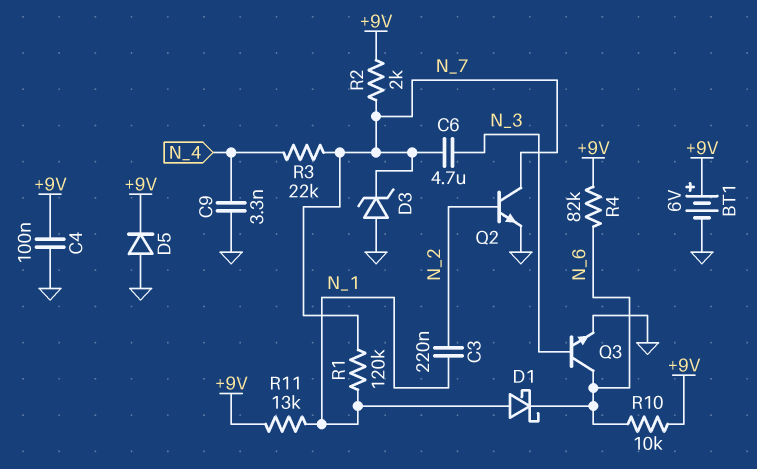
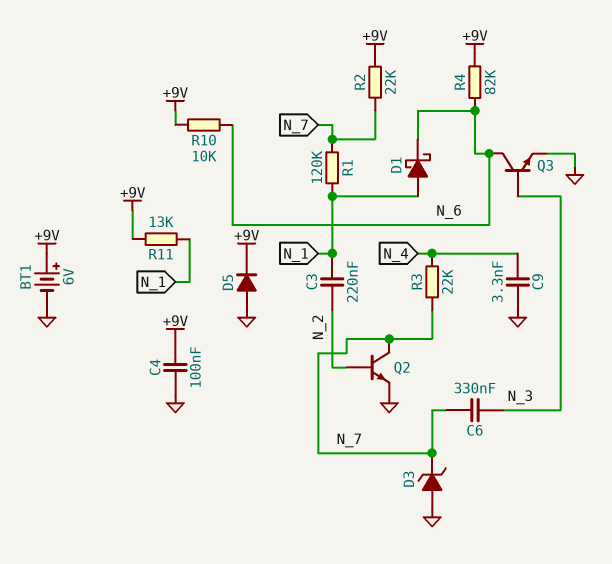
C6: 4.7uF (N_3, N_7) -> 330nF (N_3, N_7)
R2: 2k (+9V, N_7) -> 22k (+9V, N_7)

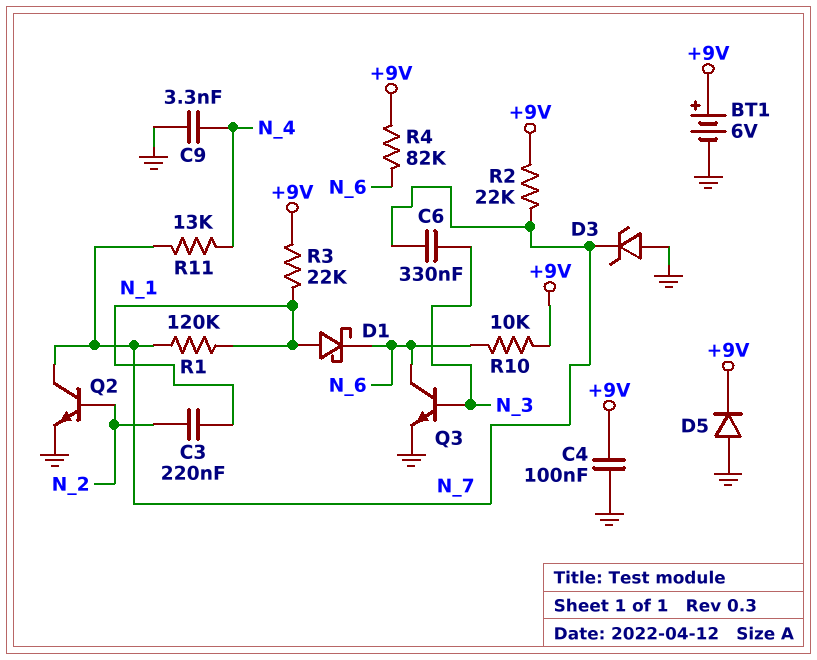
R3: 22k (N_4, N_7) -> 22k (+9V, N_1)
R11: 13k (+9V, N_1) -> 13k (N_4, N_7)

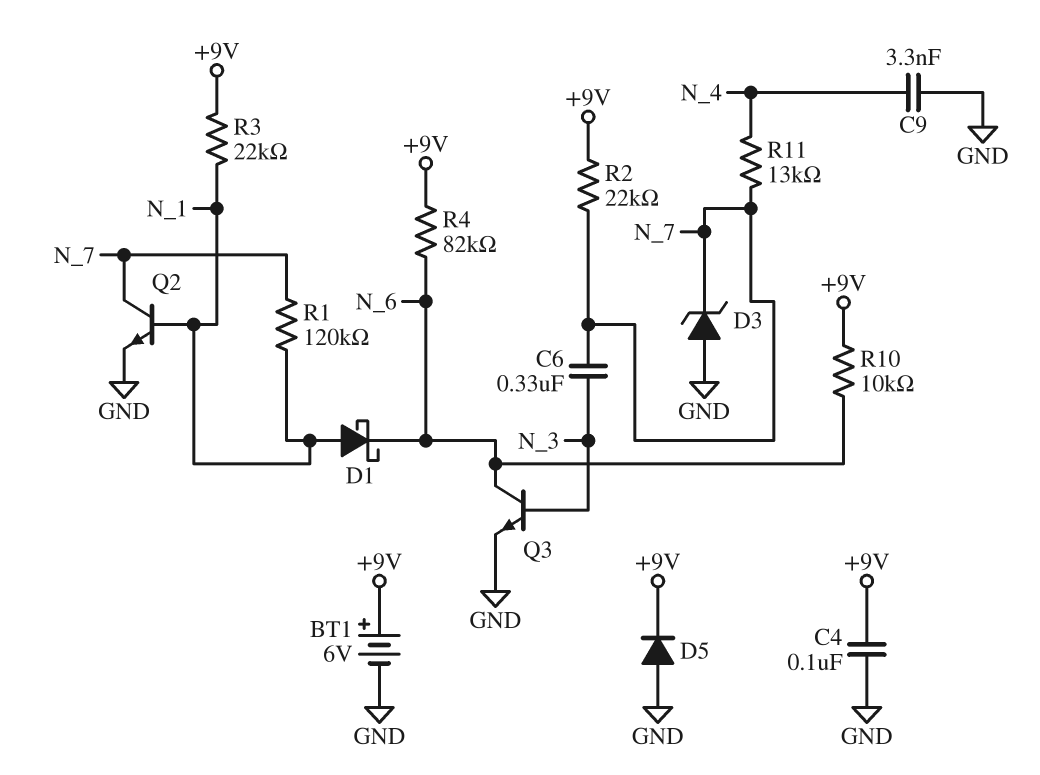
C3: 220nF (N_1, N_2) -> none
Q2: NPN (B N_2, C N_7, E GND) -> NPN (B N_1, C N_7, E GND)

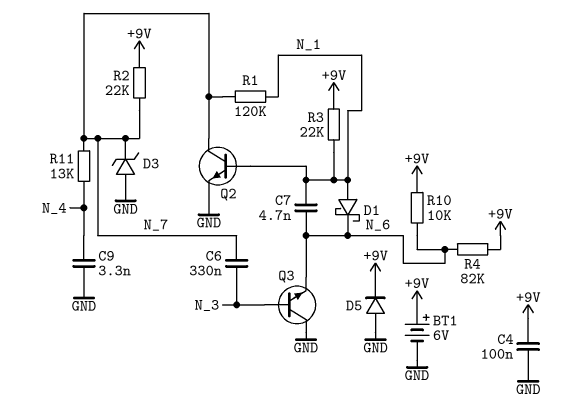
C7: none -> 4.7nF (N_1, N_6)
Q3: NPN (B N_3, C N_6, E GND) -> NPN (B N_3, C GND, E N_6)

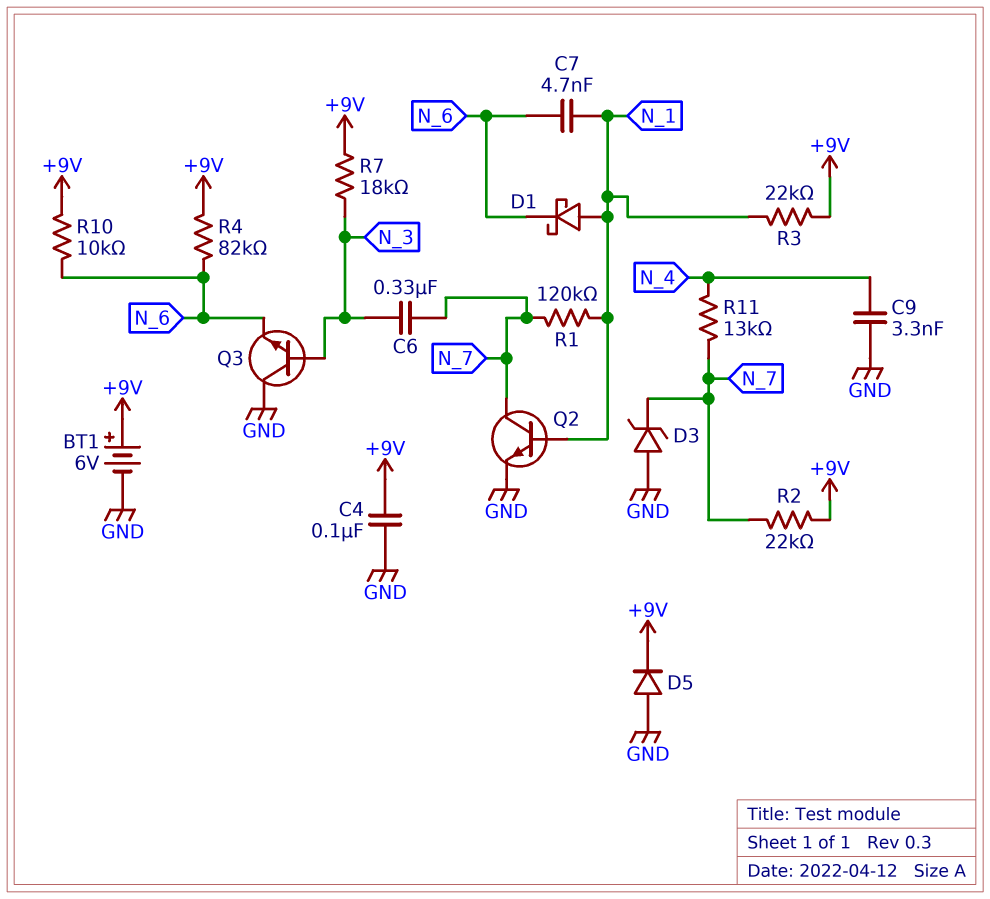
R7: none -> 18k (+9V, N_3)

